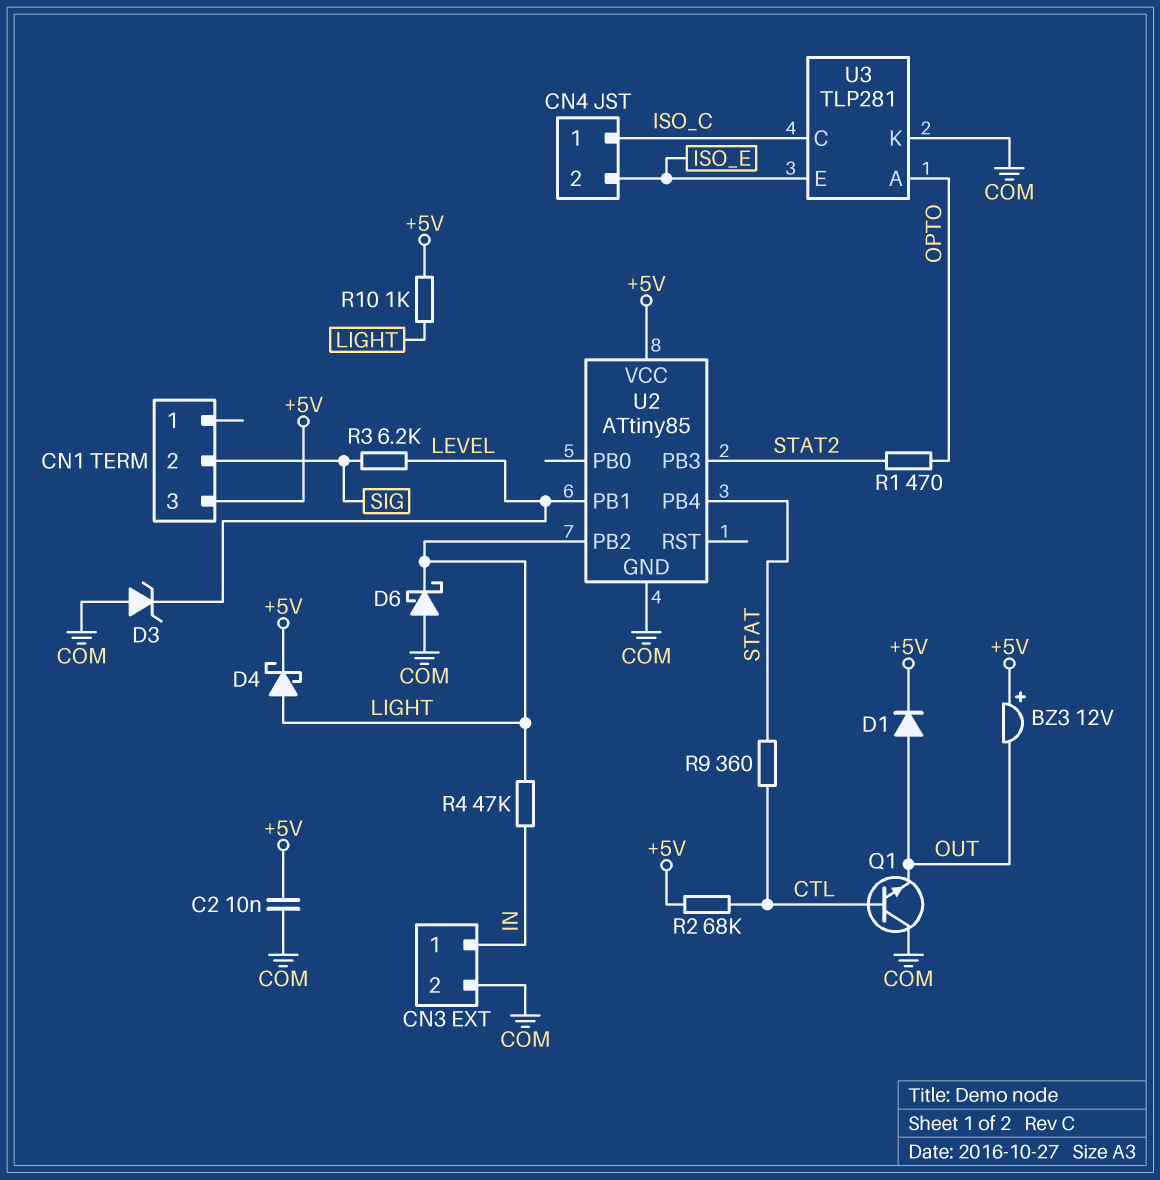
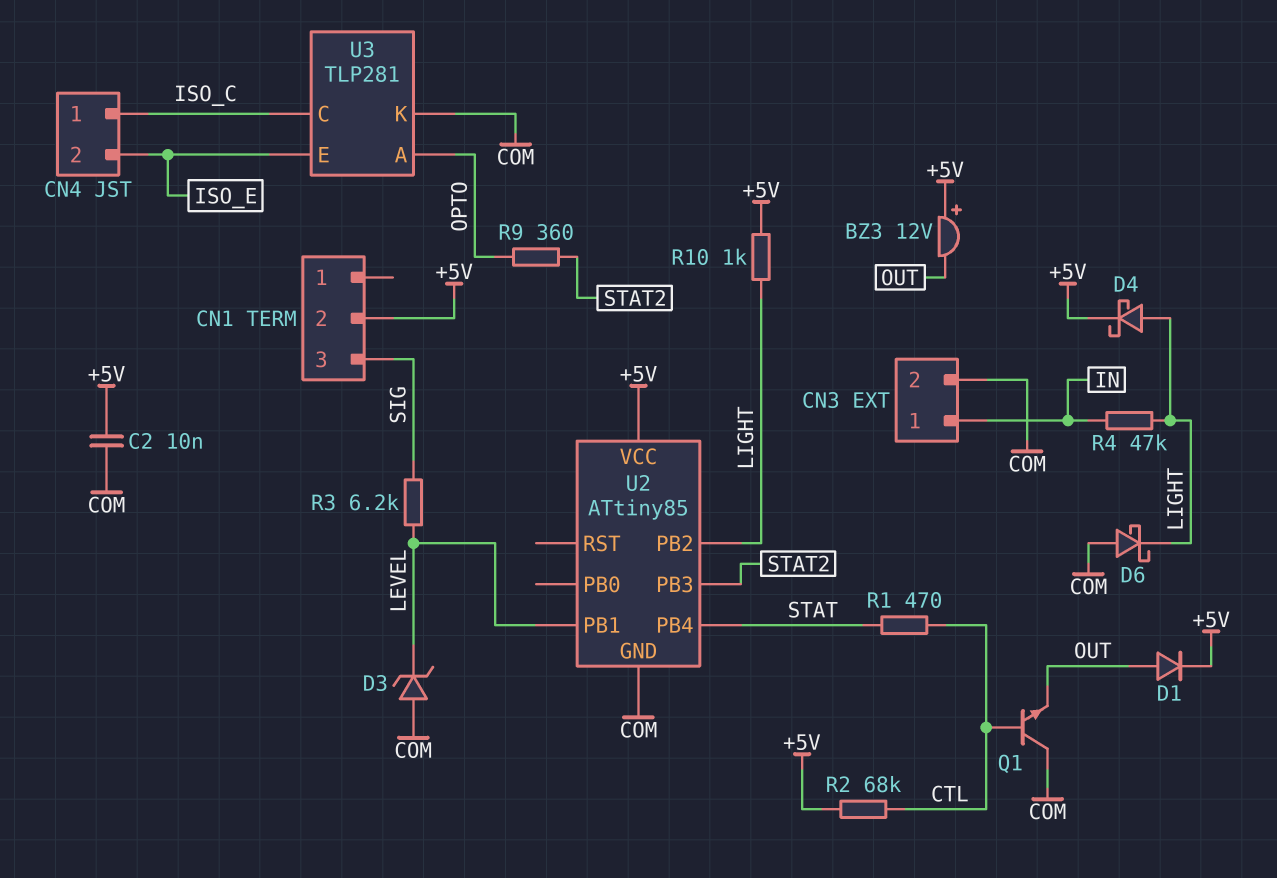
CN1 pin 2: SIG -> +5V
CN1 pin 3: +5V -> SIG
R1: 470 (OPTO, STAT2) -> 470 (CTL, STAT)
R9: 360 (CTL, STAT) -> 360 (OPTO, STAT2)

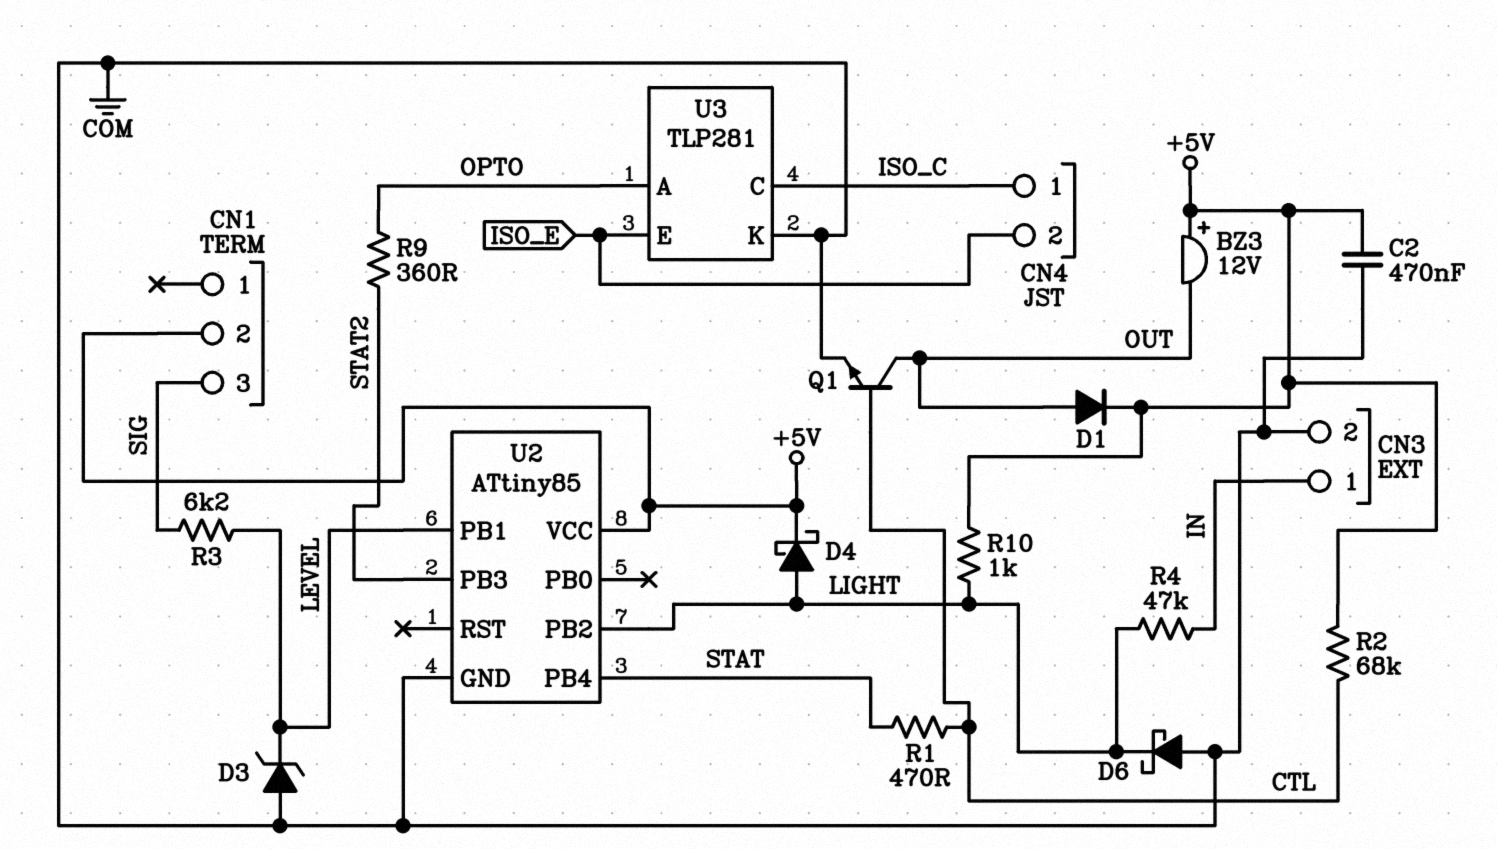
C2: 10nF (+5V, COM) -> 470nF (+5V, COM)
Q1: NPN (B CTL, C COM, E OUT) -> NPN (B CTL, C OUT, E COM)

